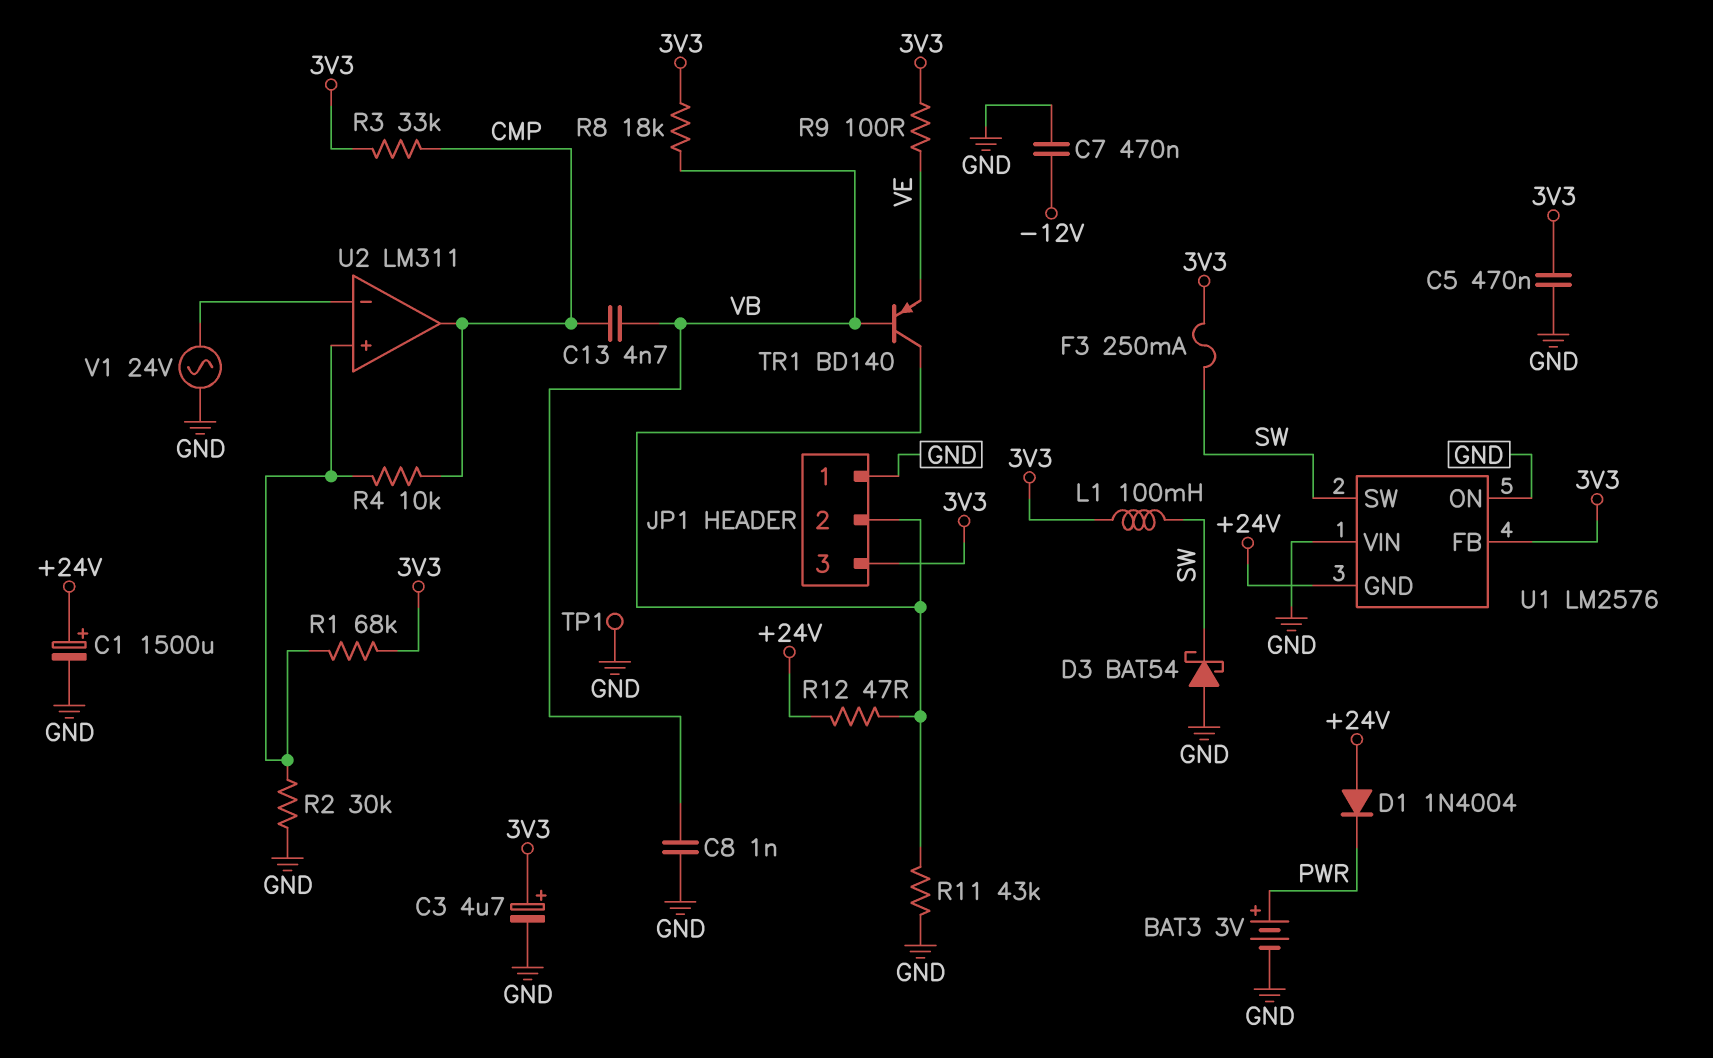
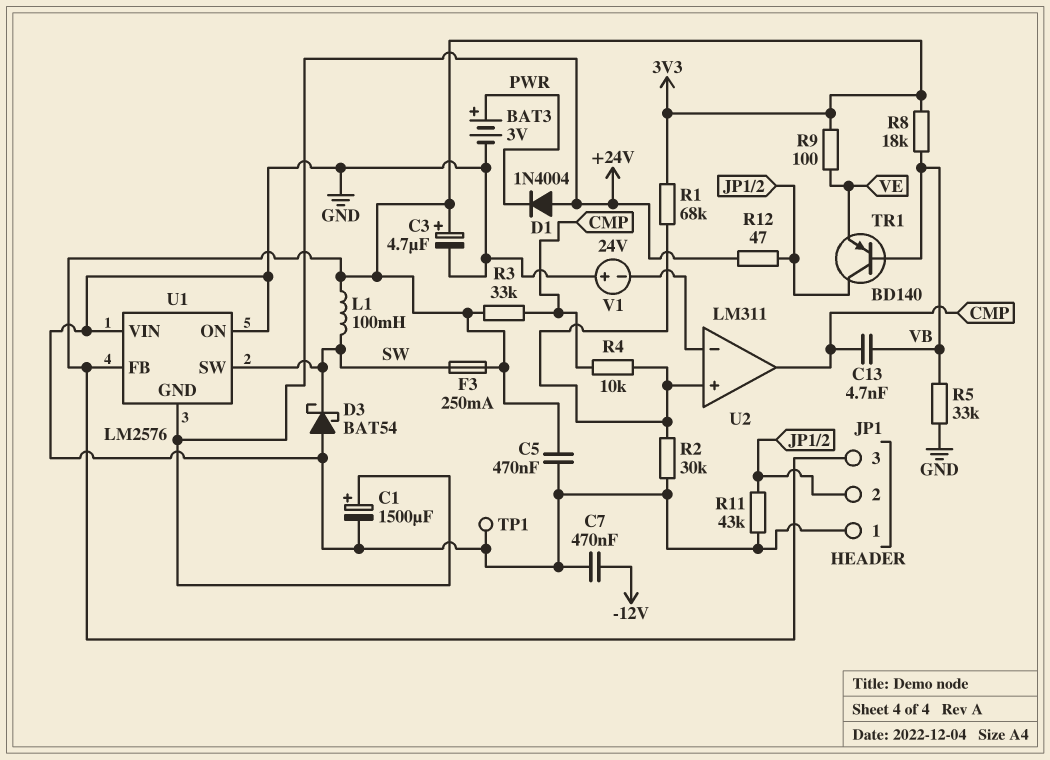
C8: 1nF (GND, VB) -> none
R5: none -> 33k (GND, VB)
V1: AC 24V (GND, U2/in-) -> 24V (plus GND, minus U2/in-)

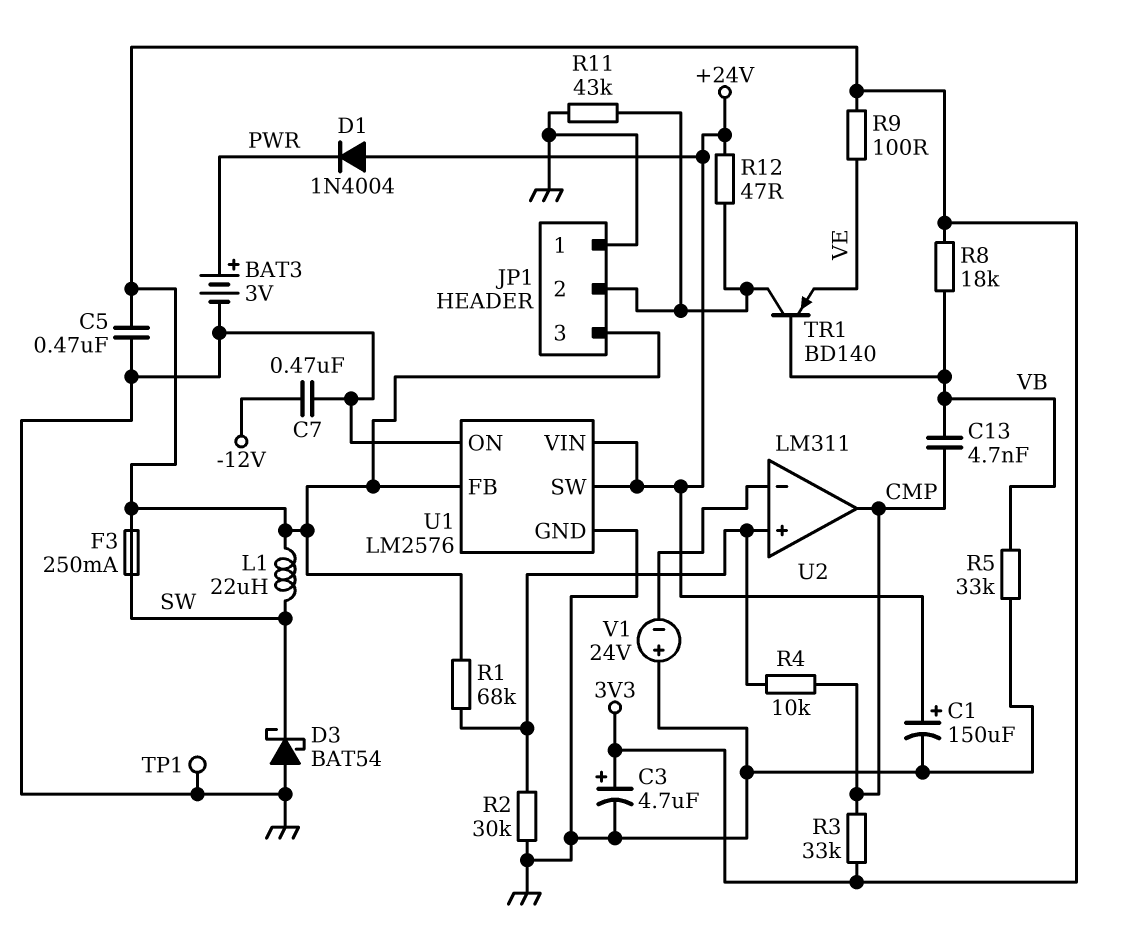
C1: 1500uF (plus +24V, minus GND) -> 150uF (plus +24V, minus GND)
L1: 100mH (3V3, SW) -> 22uH (3V3, SW)
U1 pin GND: +24V -> GND
U1 pin SW: SW -> +24V
U1 pin VIN: GND -> +24V

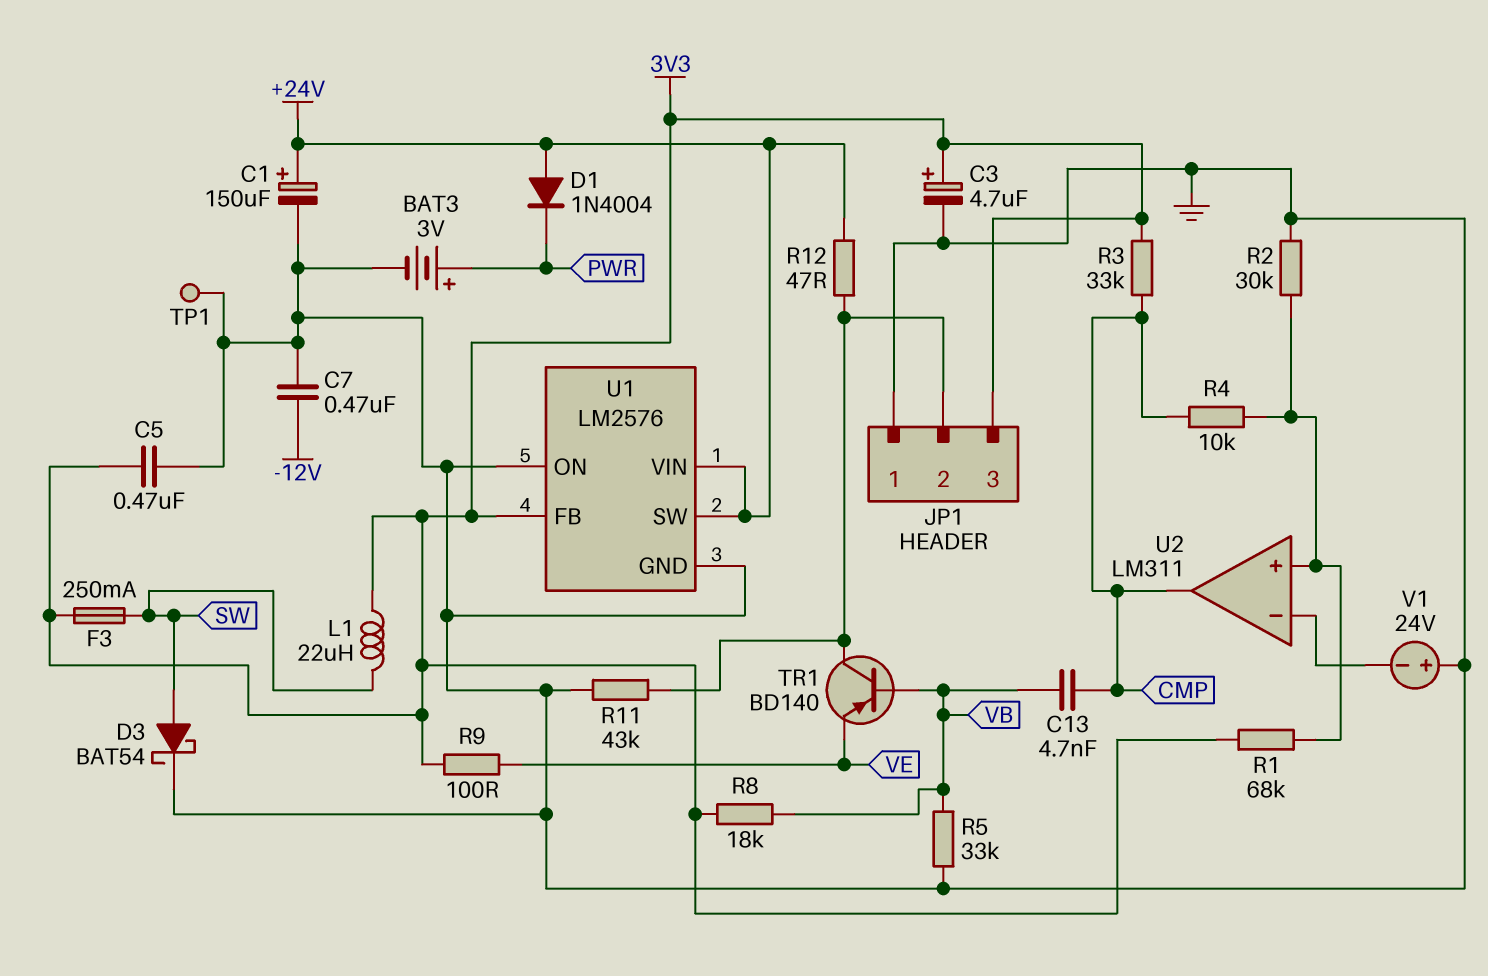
D3: schottky BAT54 (A GND, K SW) -> schottky BAT54 (A SW, K GND)

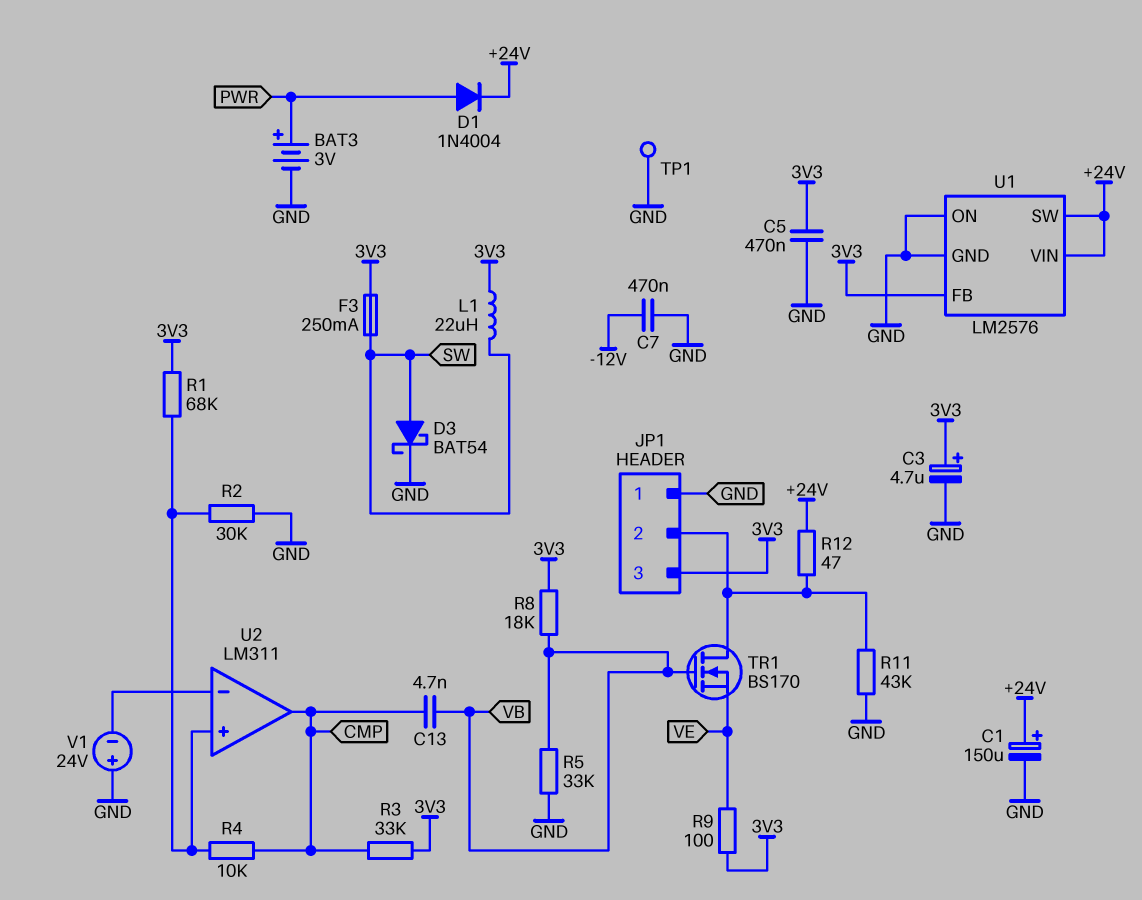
D1: diode 1N4004 (A +24V, K PWR) -> diode 1N4004 (A PWR, K +24V)
TR1: PNP BD140 (B VB, C JP1/2, E VE) -> NMOS BS170 (G VB, D JP1/2, S VE)

